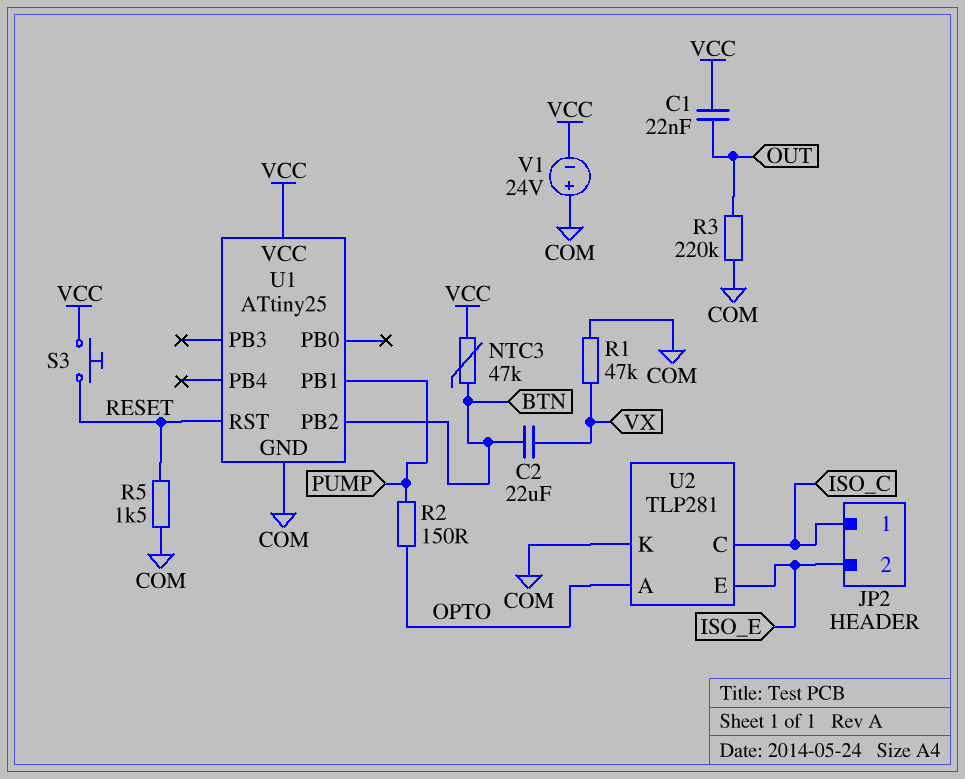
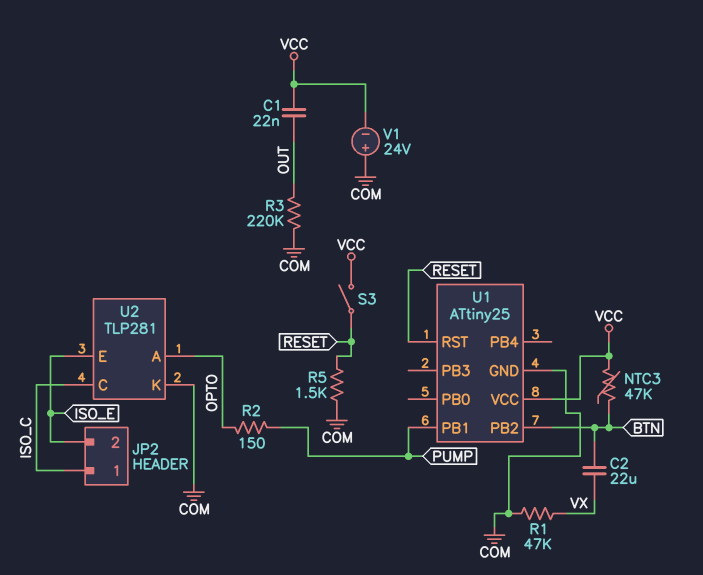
S3: button (RESET, VCC) -> switch (RESET, VCC)

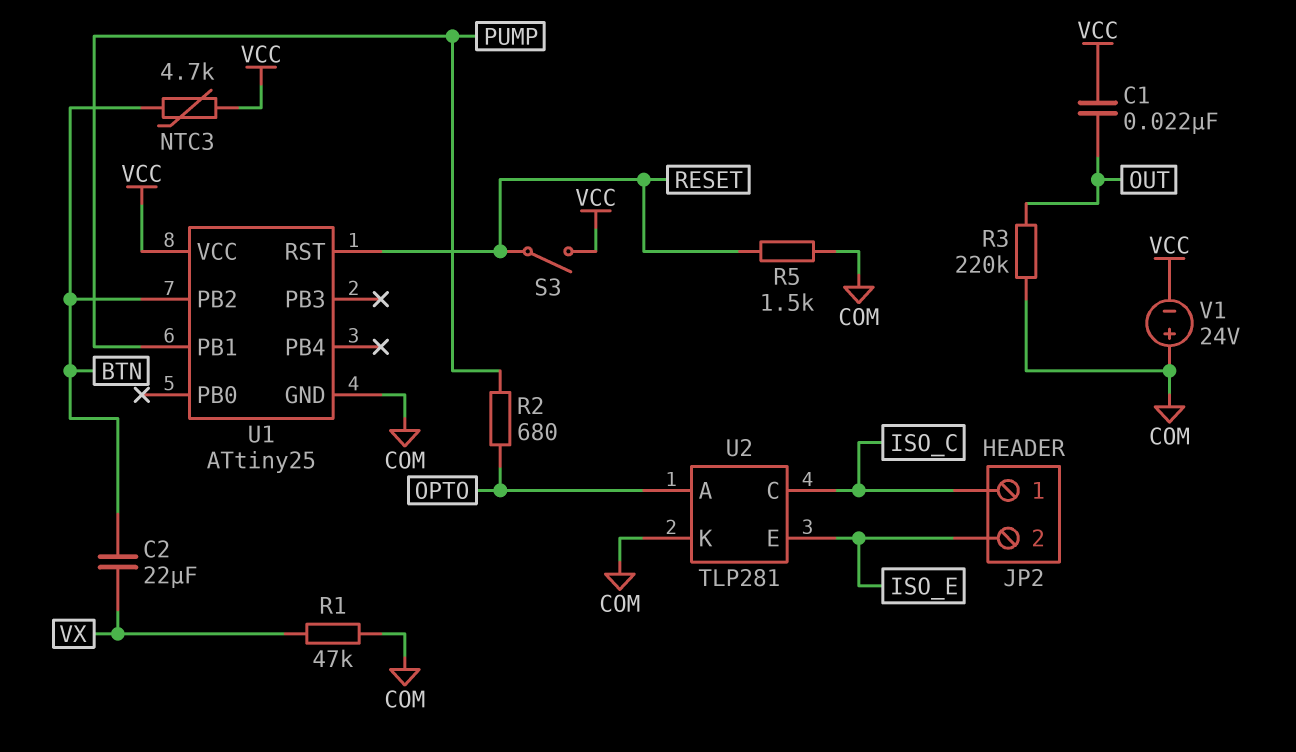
NTC3: 47k (BTN, VCC) -> 4.7k (BTN, VCC)
R2: 150 (OPTO, PUMP) -> 680 (OPTO, PUMP)

